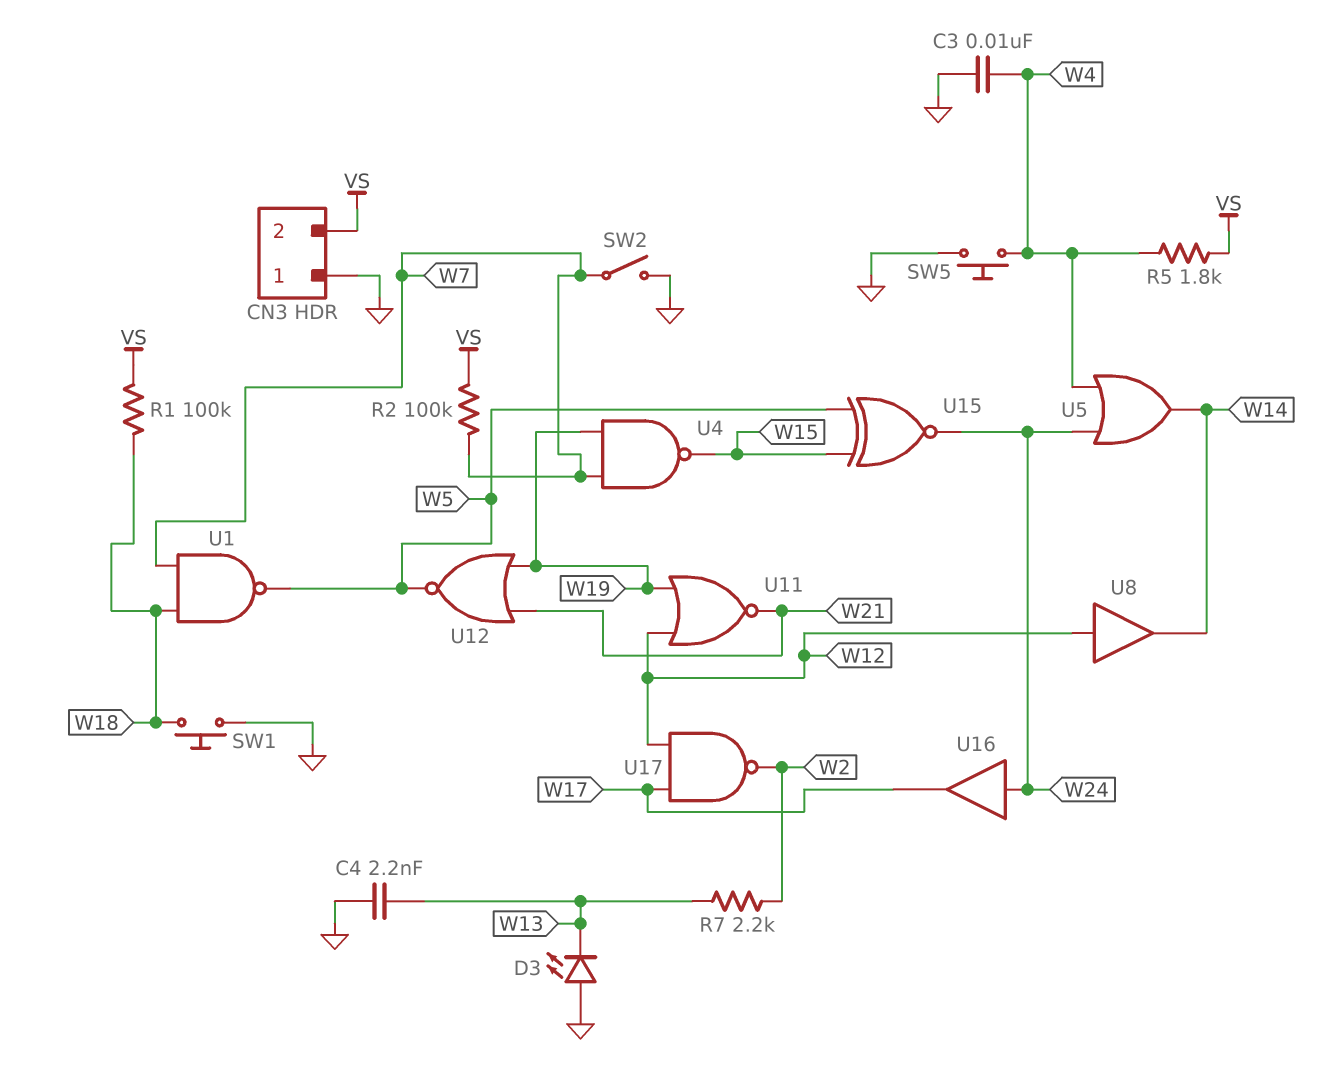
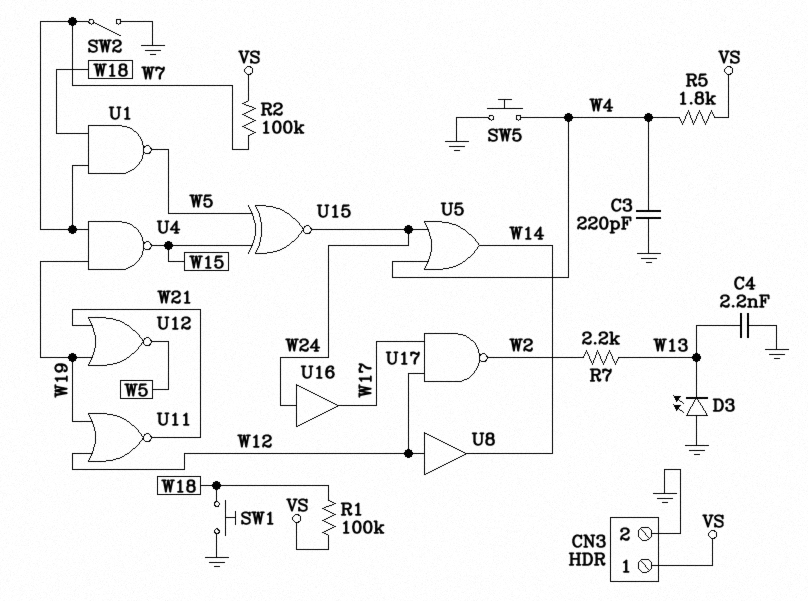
C3: 10nF (GND, W4) -> 220pF (GND, W4)
CN3 pin 1: GND -> VS
CN3 pin 2: VS -> GND

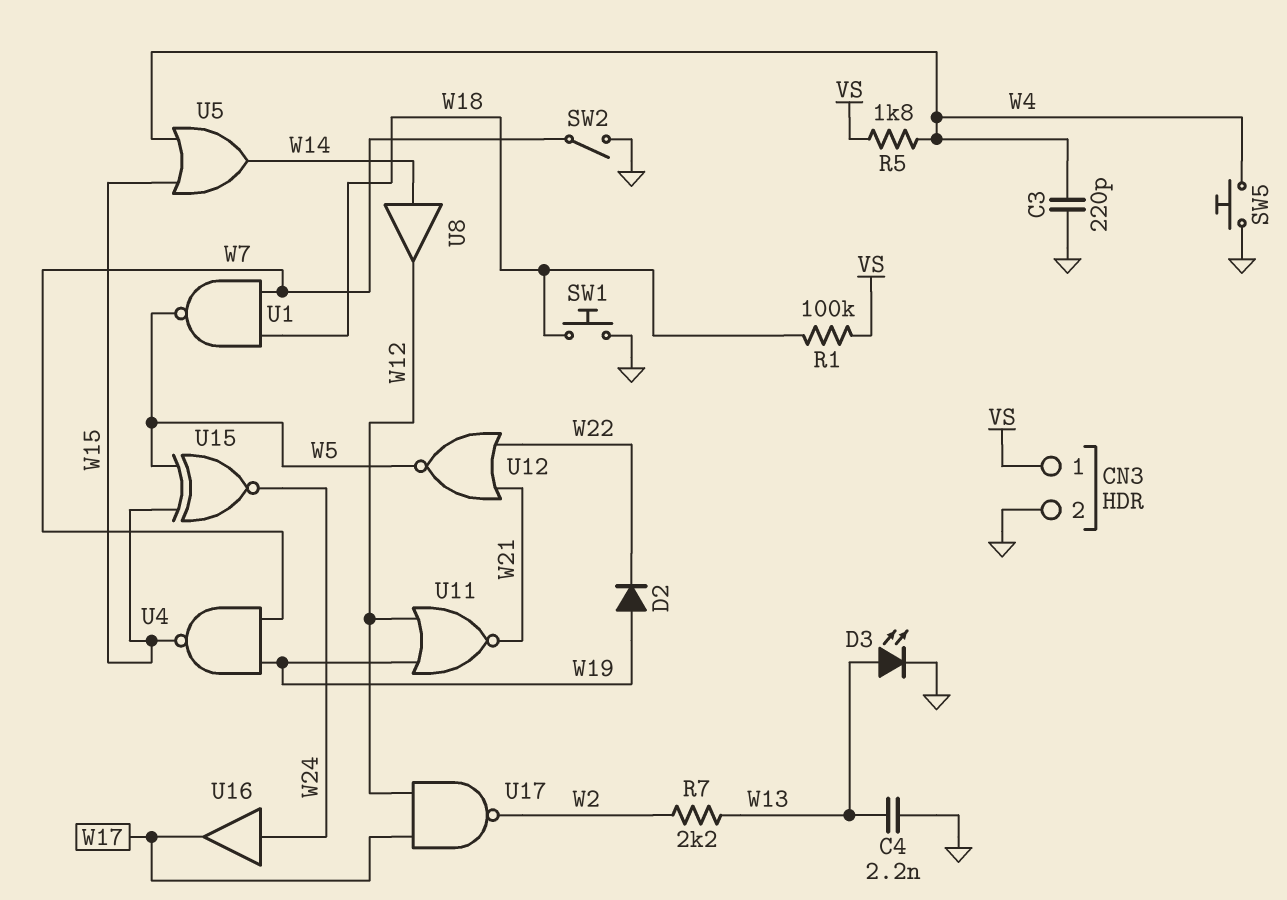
D2: none -> diode (A W19, K W22)
D3: LED (A GND, K W13) -> LED (A W13, K GND)
R2: 100k (VS, W7) -> none
U5: OR (in W4, in W24, out W14) -> OR (in W4, in W15, out W14)
U8: buffer (in W12, out W14) -> buffer (in W14, out W12)
U12: NOR (in W19, in W21, out W5) -> NOR (in W21, in W22, out W5)

